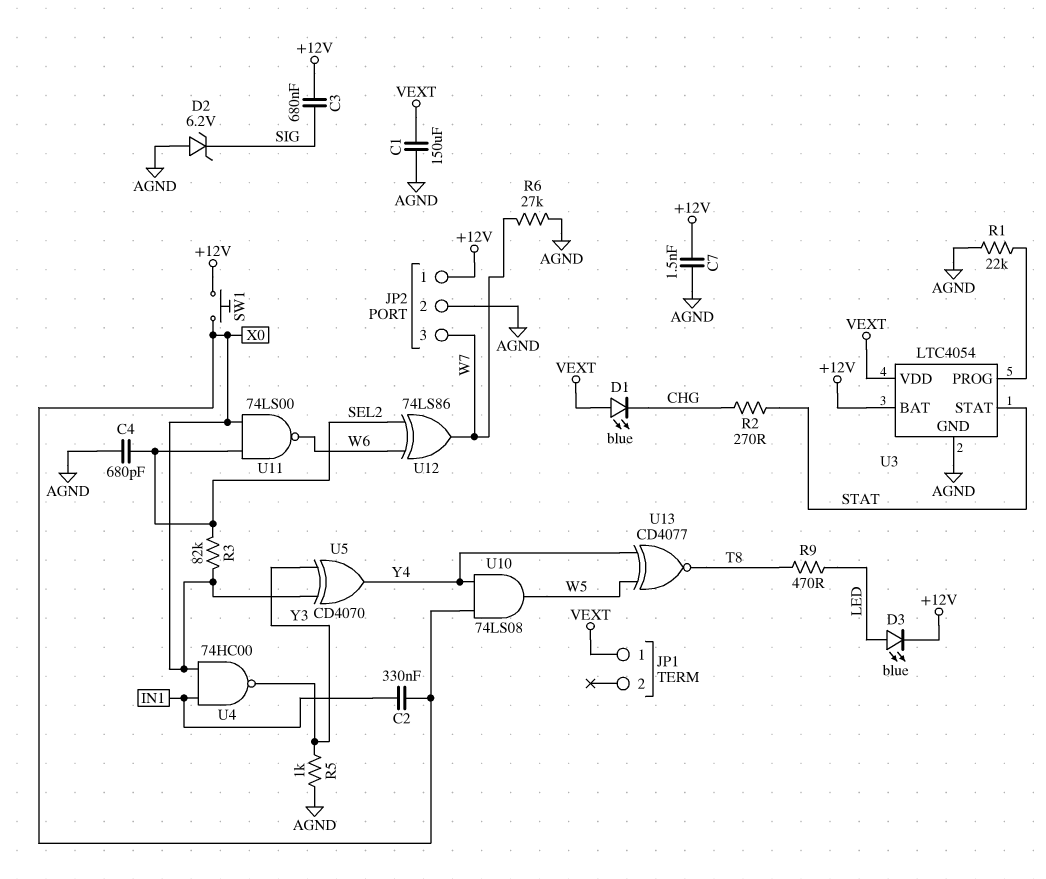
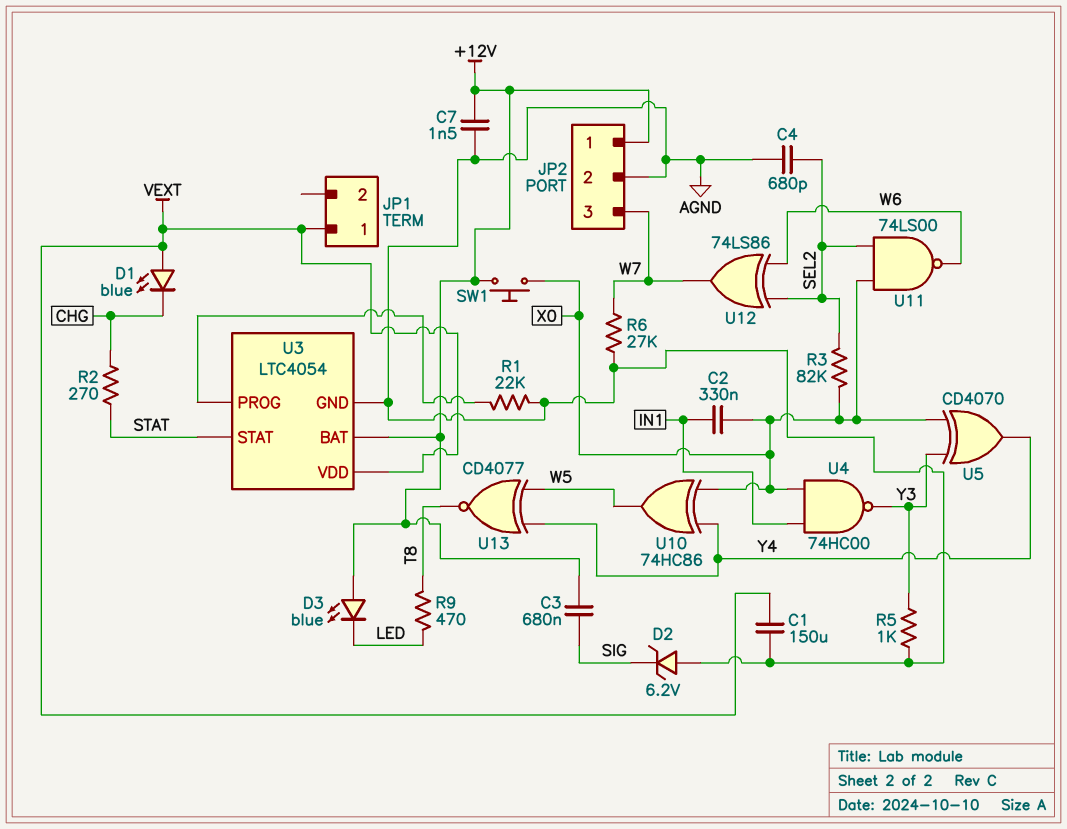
D3: LED blue (A LED, K +12V) -> LED blue (A +12V, K LED)
U10: AND 74LS08 (in X0, in Y4, out W5) -> XOR 74HC86 (in X0, in Y4, out W5)

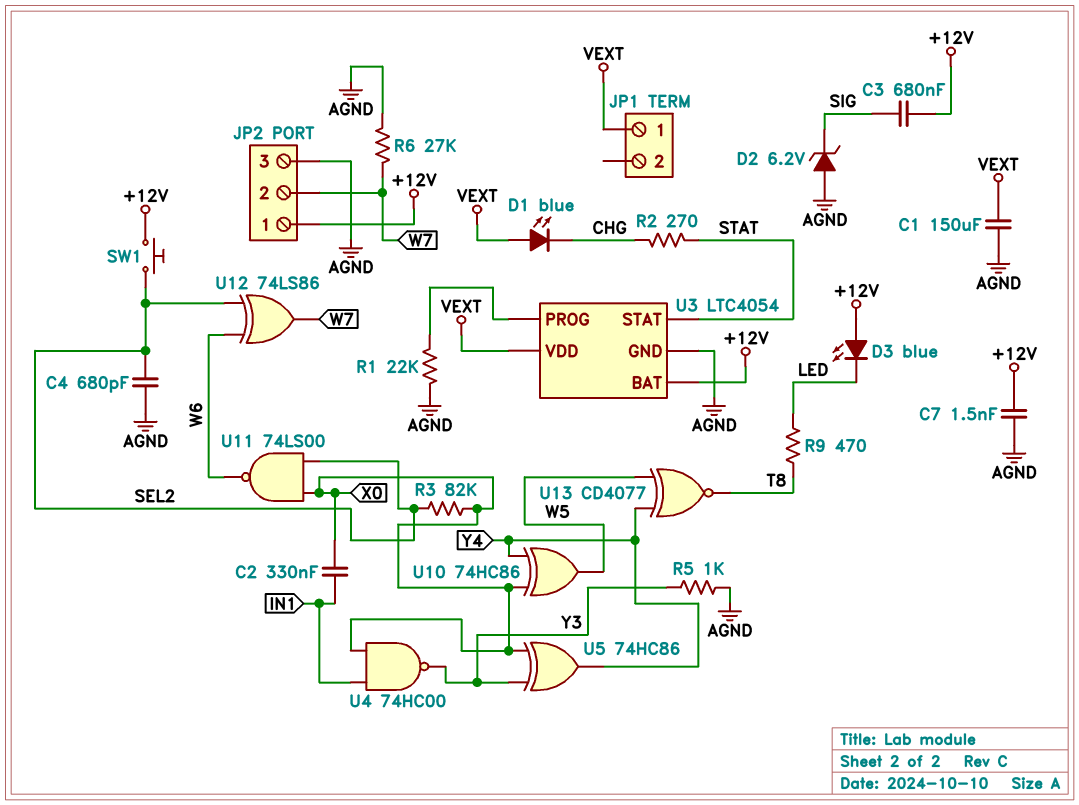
JP2 pin 2: AGND -> W7
JP2 pin 3: W7 -> AGND
SW1: button (+12V, X0) -> button (+12V, SEL2)
U5: XOR CD4070 (in X0, in Y3, out Y4) -> XOR 74HC86 (in X0, in Y3, out Y4)

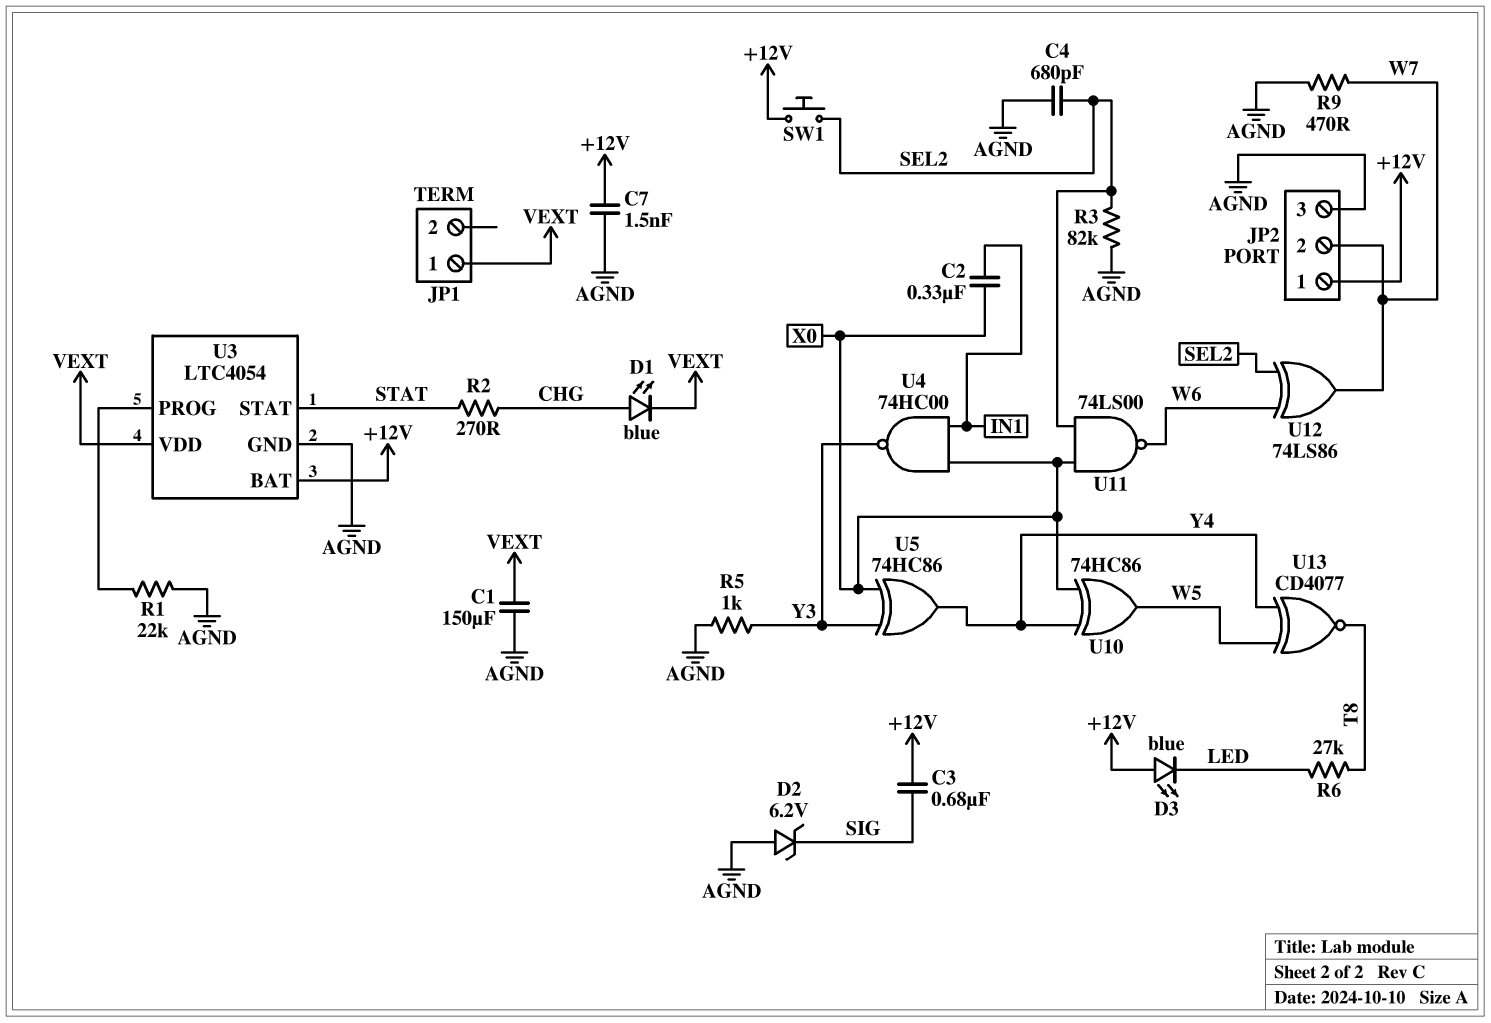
D1: LED blue (A VEXT, K CHG) -> LED blue (A CHG, K VEXT)
R3: 82k (SEL2, X0) -> 82k (AGND, SEL2)
R6: 27k (AGND, W7) -> 27k (LED, T8)
R9: 470 (LED, T8) -> 470 (AGND, W7)

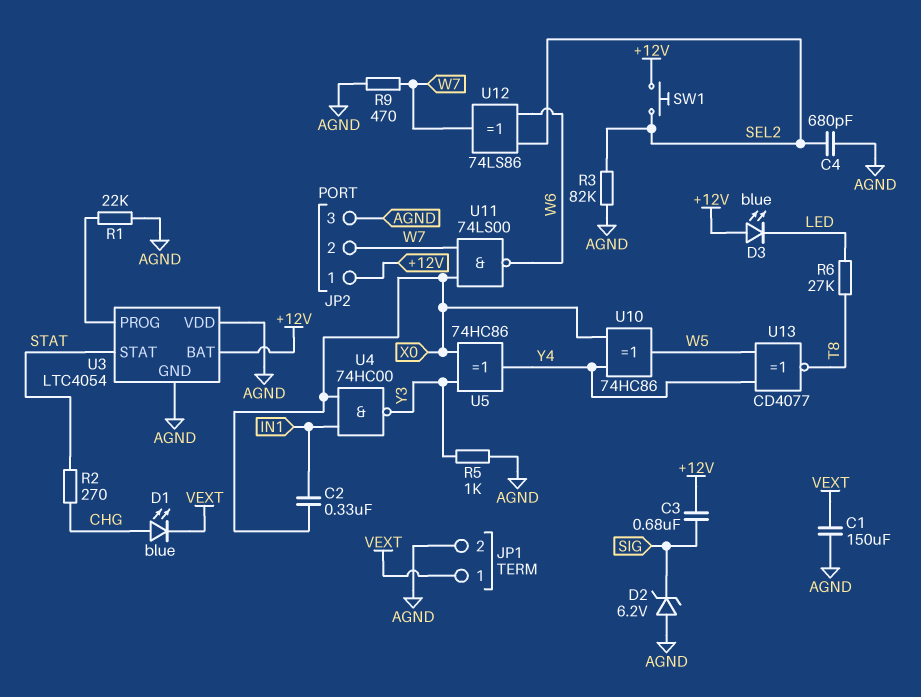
C7: 1.5nF (+12V, AGND) -> none
JP1 pin 2: none -> AGND
U3 pin VDD: VEXT -> AGND
U11: NAND 74LS00 (in SEL2, in X0, out W6) -> NAND 74LS00 (in W7, in X0, out W6)

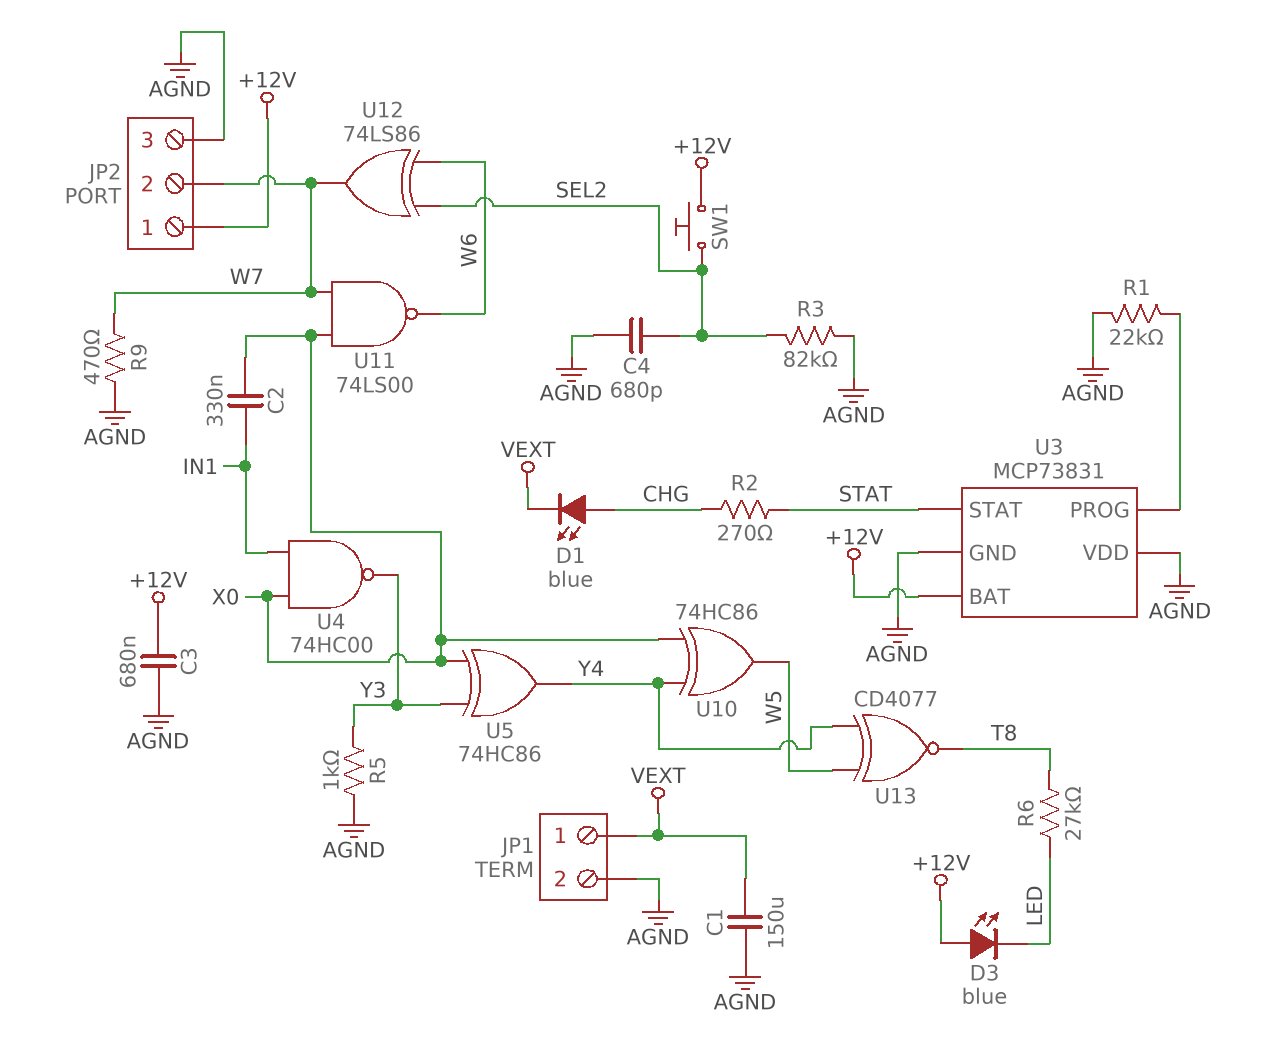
C3: 680nF (+12V, SIG) -> 680nF (+12V, AGND)
D2: zener 6.2V (A AGND, K SIG) -> none
U3: LTC4054 -> MCP73831

